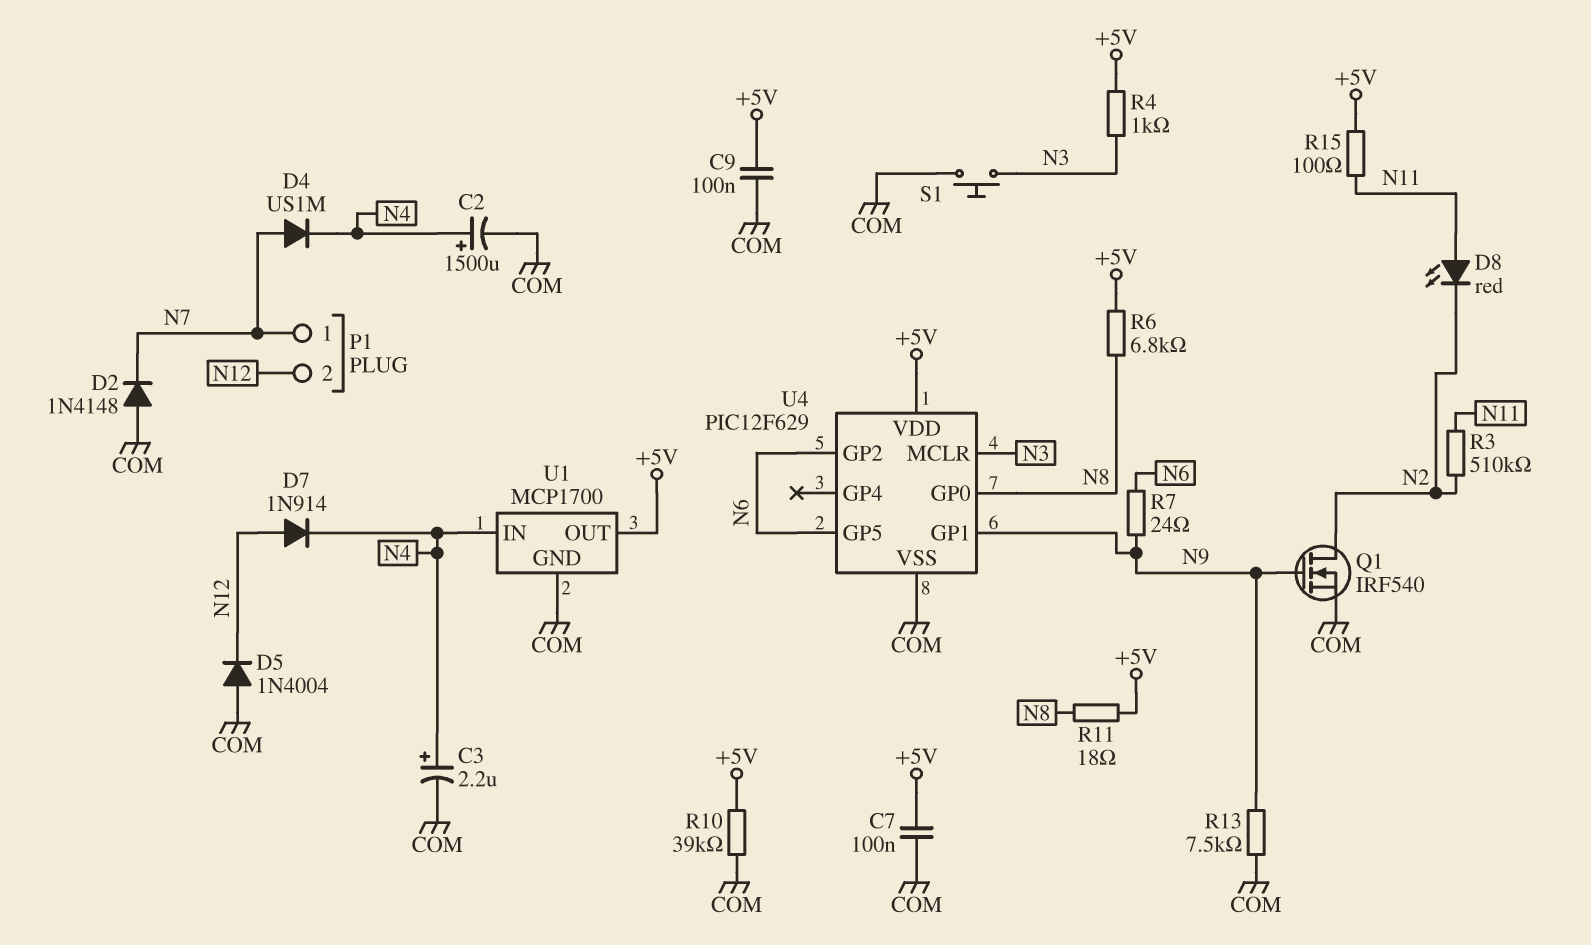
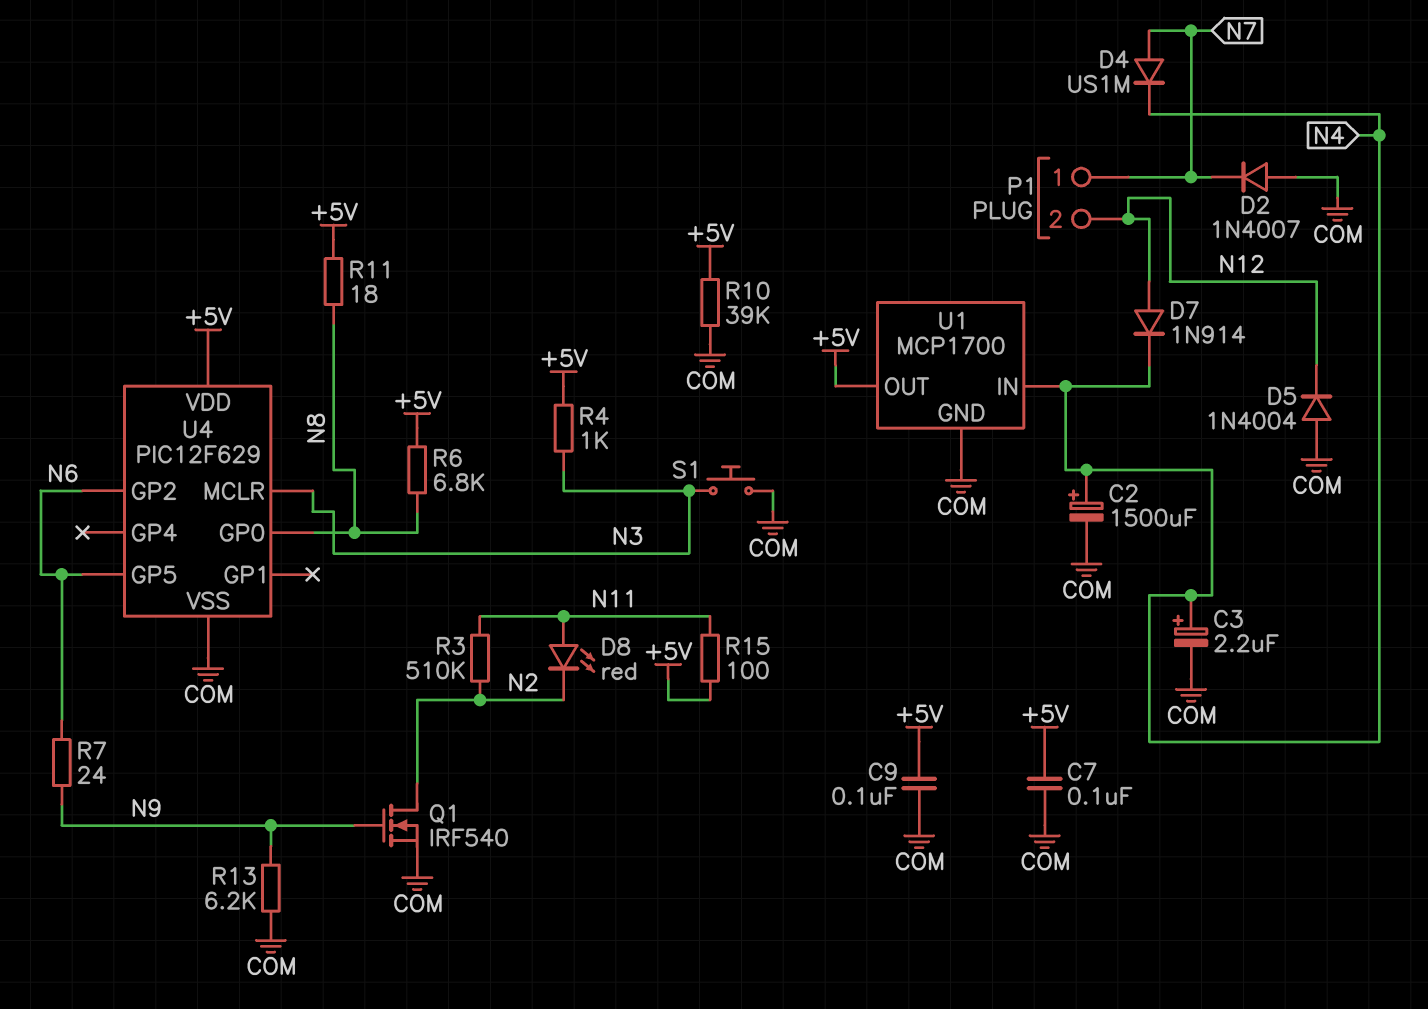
D2: diode 1N4148 (A COM, K N7) -> diode 1N4007 (A COM, K N7)
R13: 7.5k (COM, N9) -> 6.2k (COM, N9)
U4 pin GP1: N9 -> none

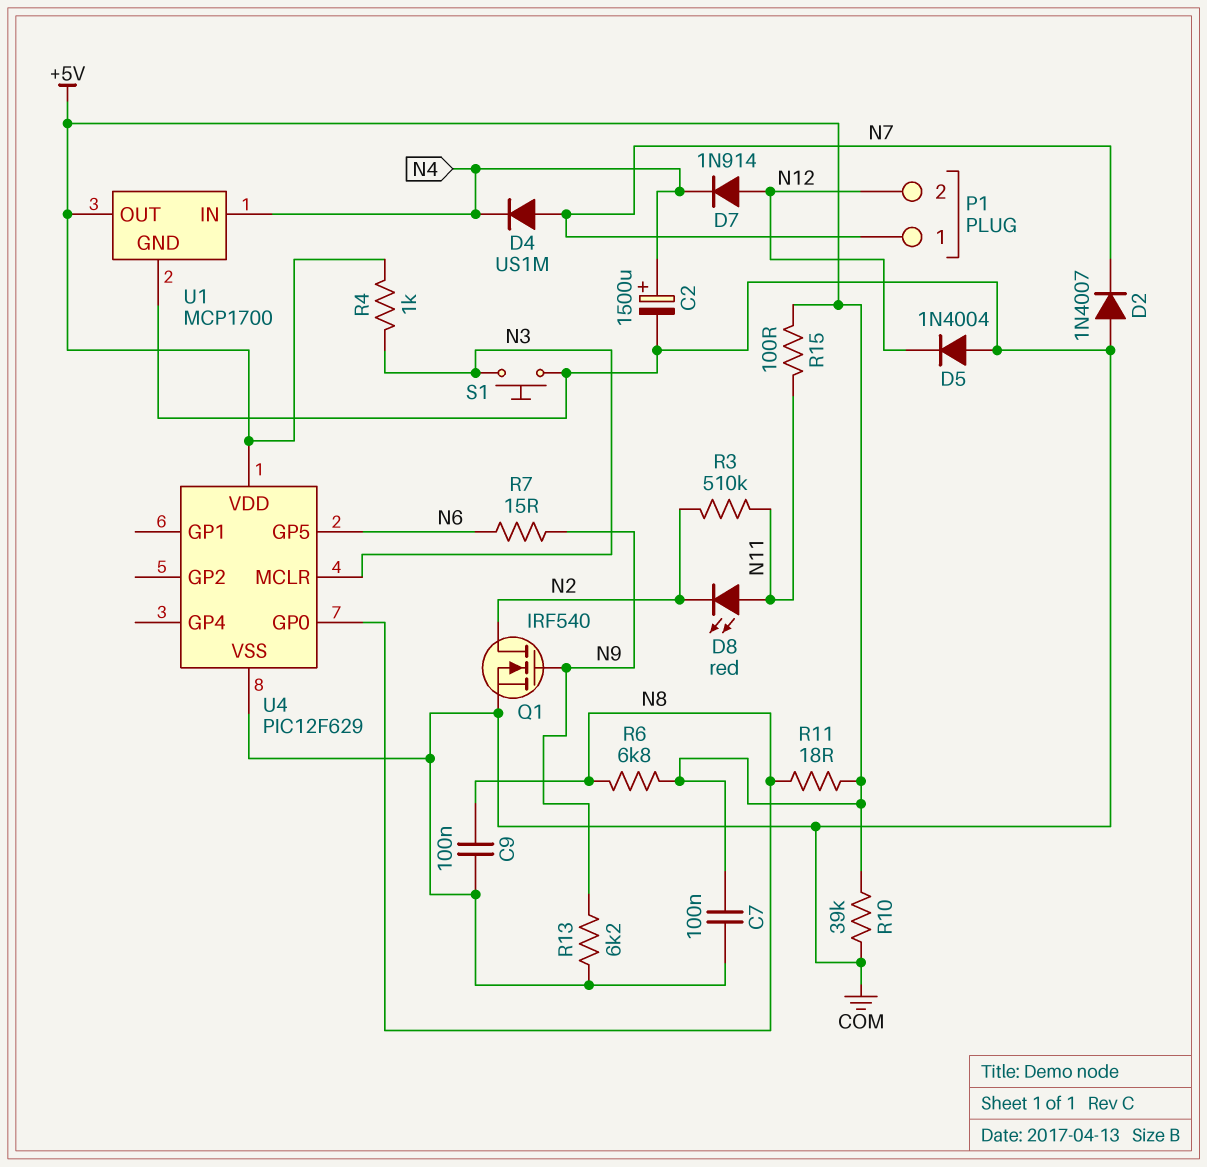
C3: 2.2uF (plus N4, minus COM) -> none
C9: 100nF (+5V, COM) -> 100nF (COM, N8)
R7: 24 (N6, N9) -> 15 (N6, N9)
U4 pin GP2: N6 -> none

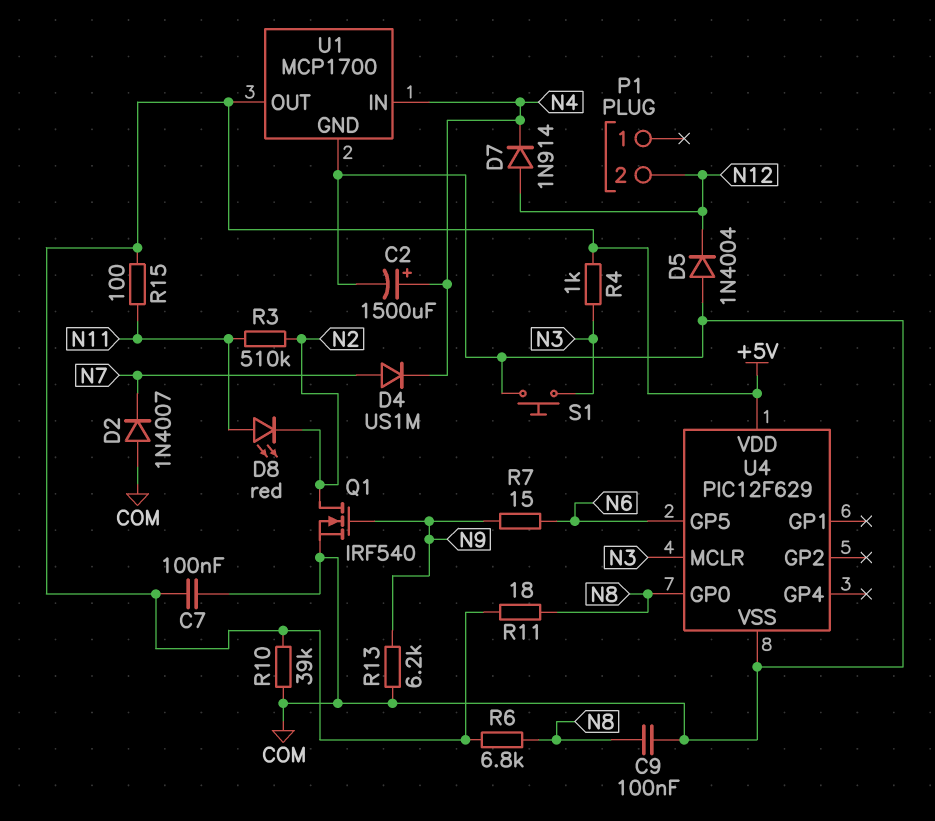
P1 pin 1: N7 -> none

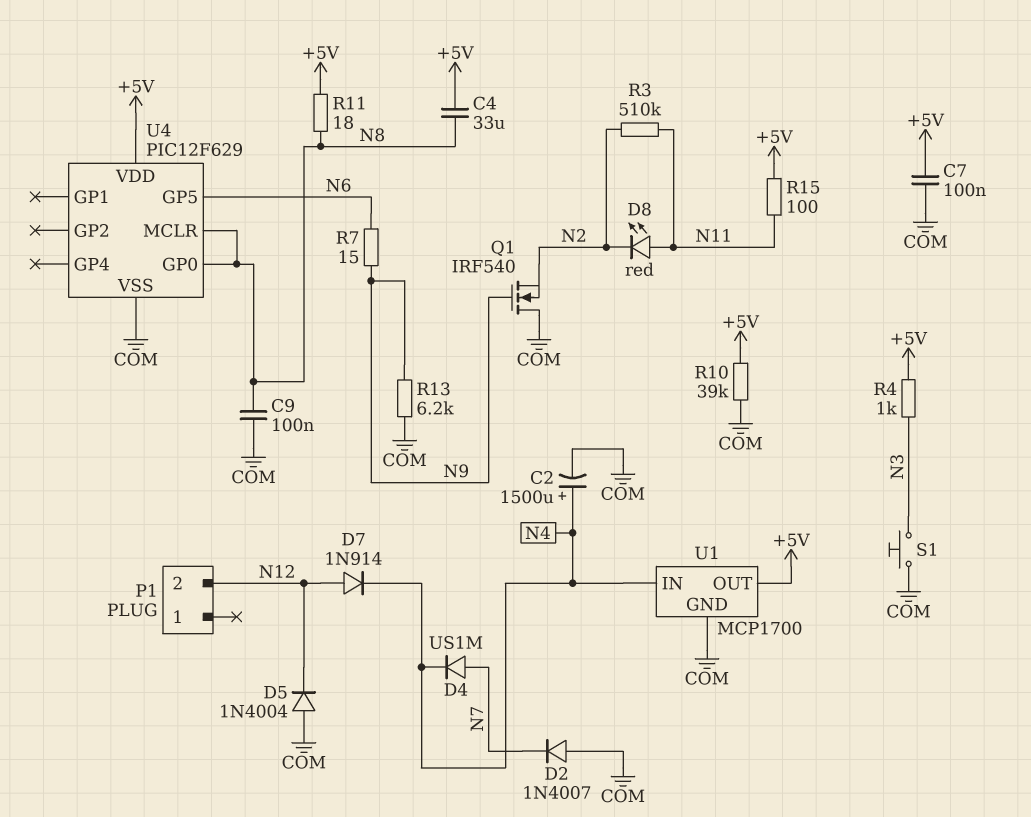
C4: none -> 33uF (+5V, N8)
Q1: NMOS IRF540 (G N9, D N2, S COM) -> NMOS IRF540 (G N9, D COM, S N2)
R6: 6.8k (+5V, N8) -> none
U4 pin MCLR: N3 -> N8

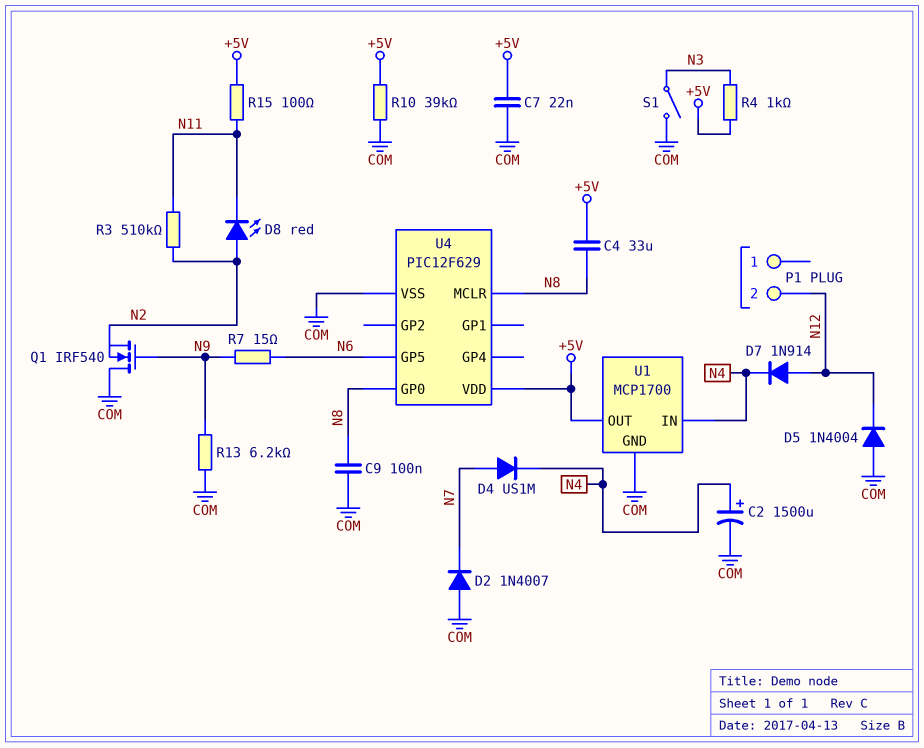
C7: 100nF (+5V, COM) -> 22nF (+5V, COM)
D8: LED red (A N11, K N2) -> LED red (A N2, K N11)
R11: 18 (+5V, N8) -> none
S1: button (COM, N3) -> switch (COM, N3)

